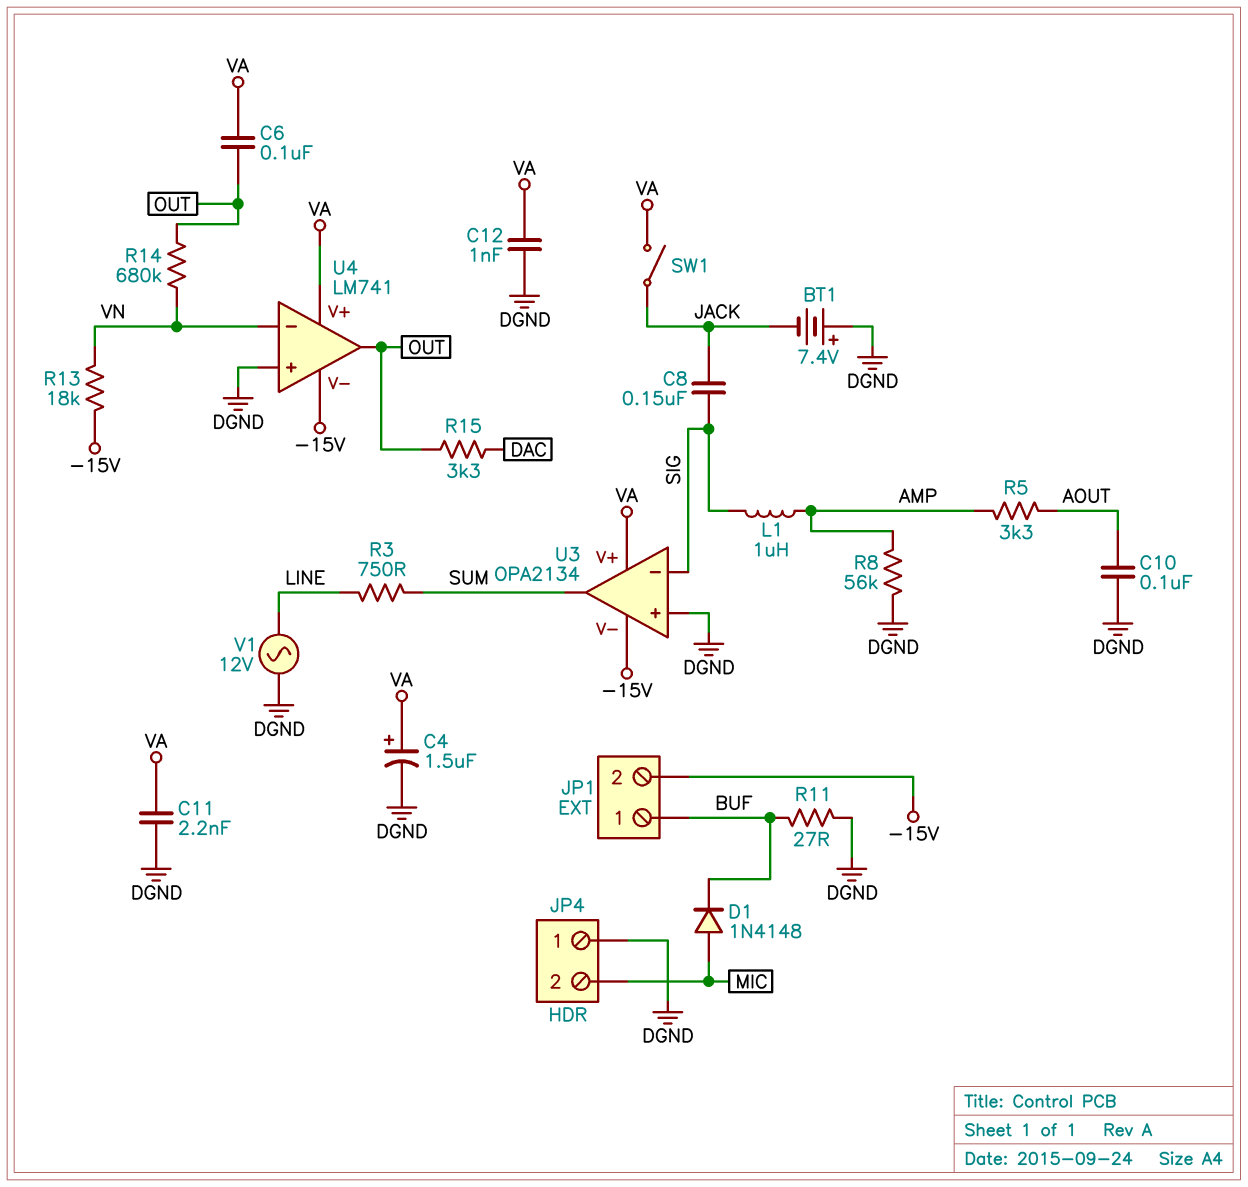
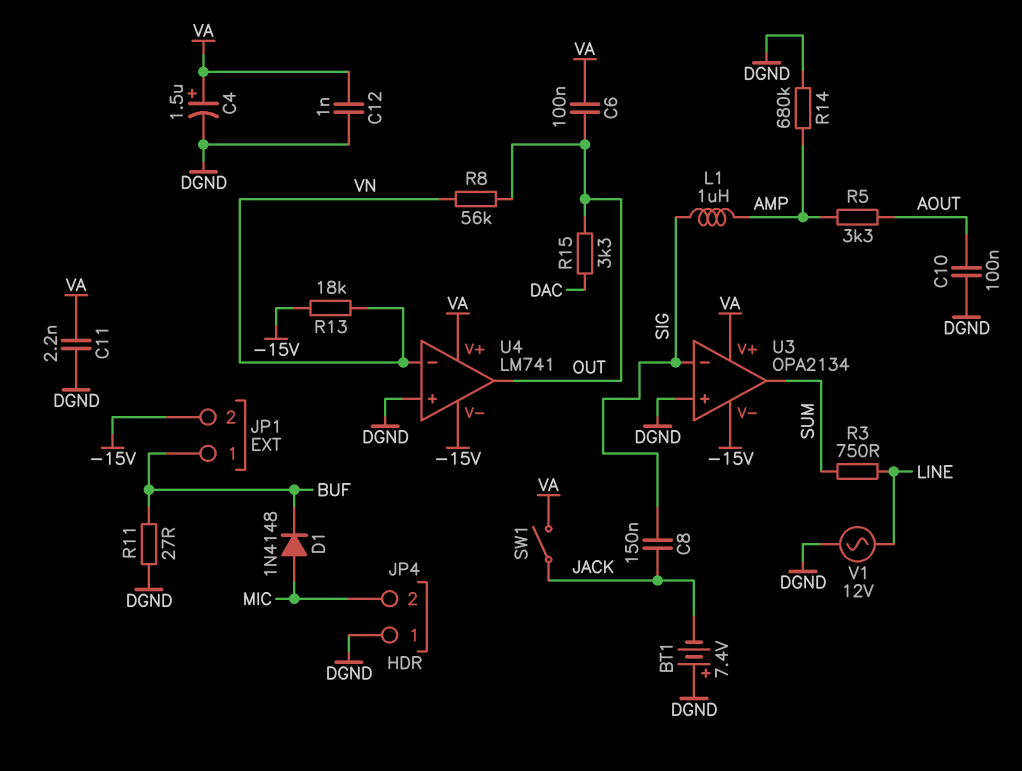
R8: 56k (AMP, DGND) -> 56k (OUT, VN)
R14: 680k (OUT, VN) -> 680k (AMP, DGND)

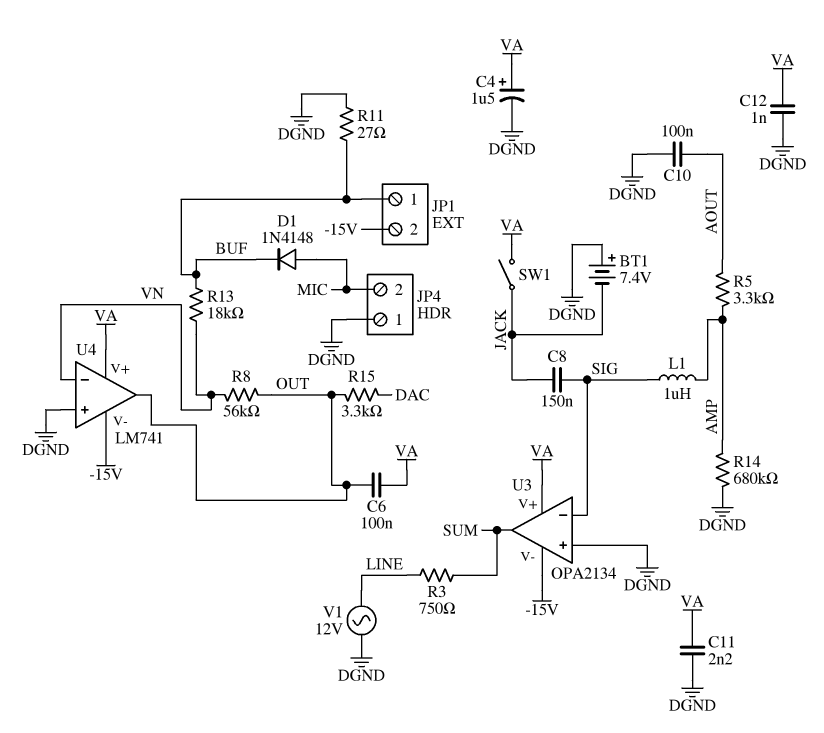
R13: 18k (-15V, VN) -> 18k (BUF, VN)

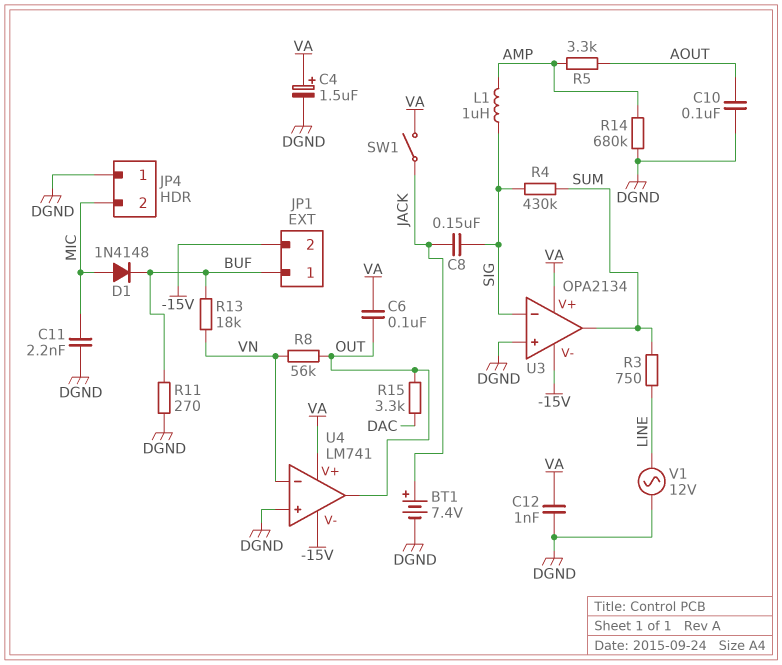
BT1: 7.4V (plus DGND, minus JACK) -> 7.4V (plus JACK, minus DGND)
C11: 2.2nF (DGND, VA) -> 2.2nF (DGND, MIC)
R4: none -> 430k (SIG, SUM)
R11: 27 (BUF, DGND) -> 270 (BUF, DGND)

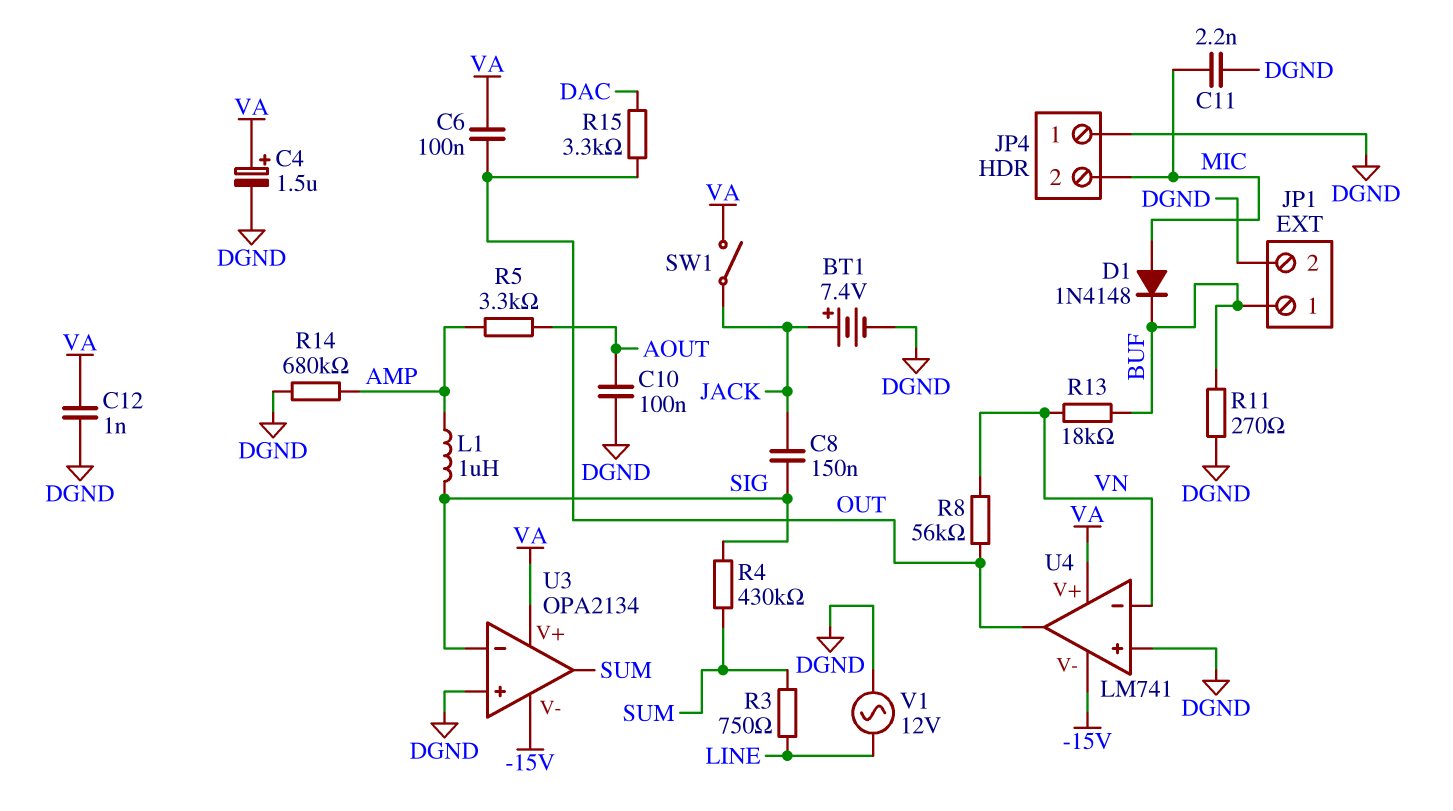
JP1 pin 2: -15V -> DGND

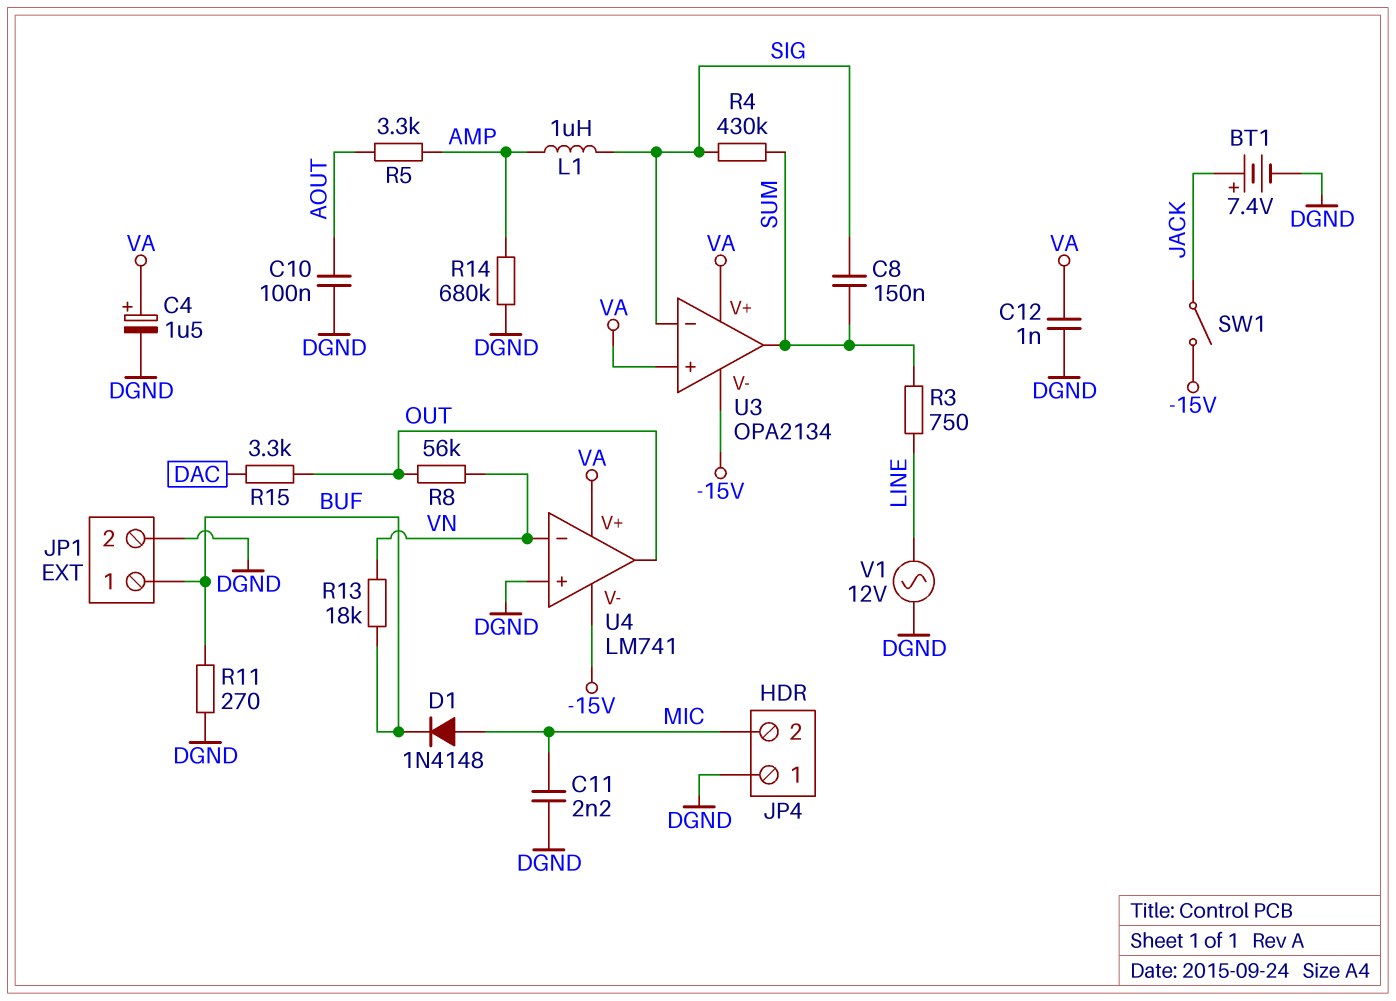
C6: 100nF (OUT, VA) -> none
C8: 150nF (JACK, SIG) -> 150nF (SIG, SUM)
SW1: switch (JACK, VA) -> switch (-15V, JACK)
U3 pin in+: DGND -> VA

